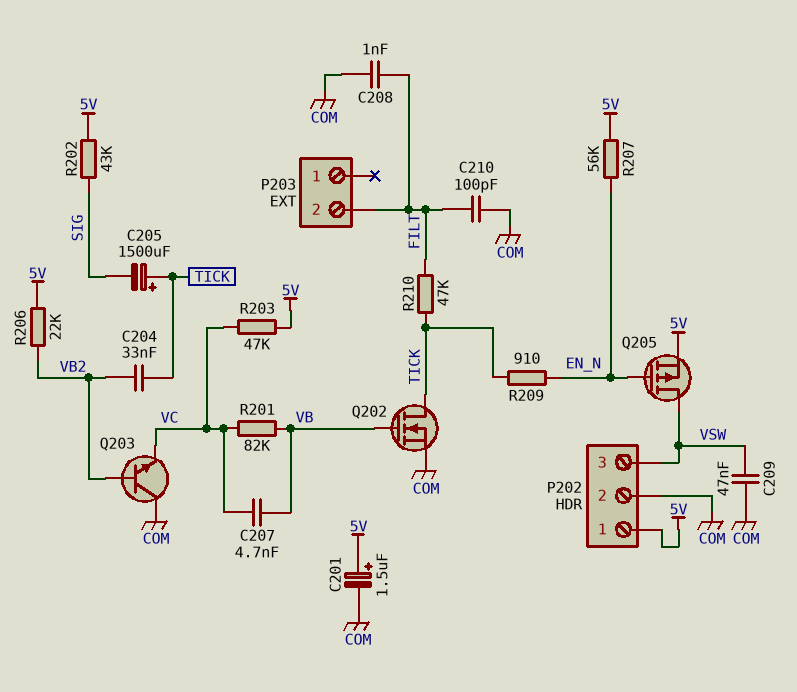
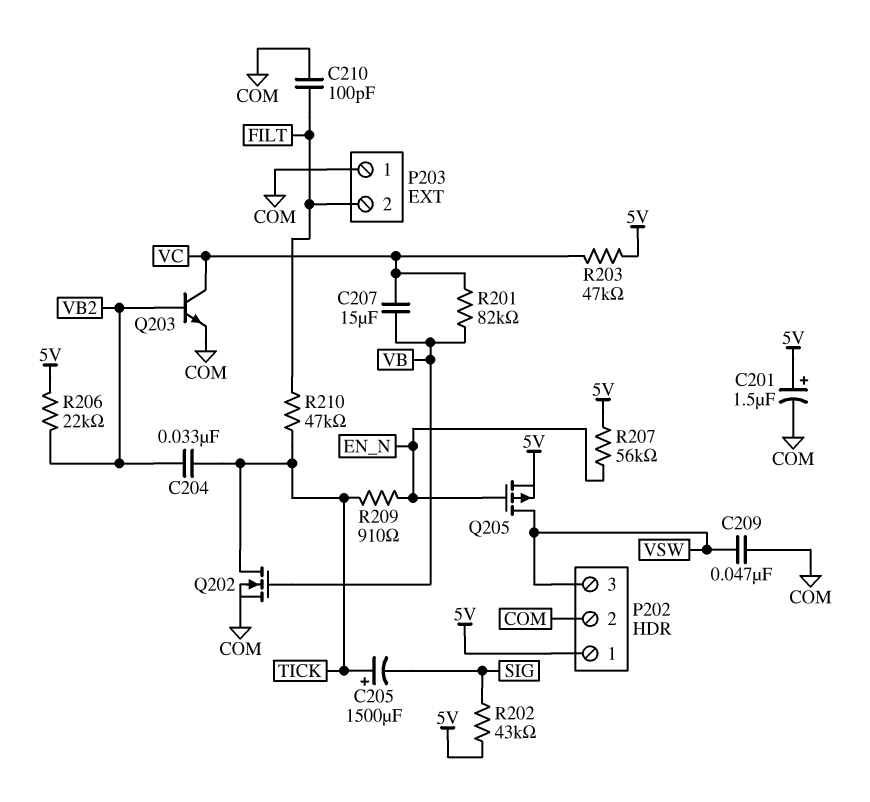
C207: 4.7nF (VB, VC) -> 15uF (VB, VC)
C208: 1nF (COM, FILT) -> none
P203 pin 1: none -> COM
Q203: NPN (B VB2, C COM, E VC) -> NPN (B VB2, C VC, E COM)

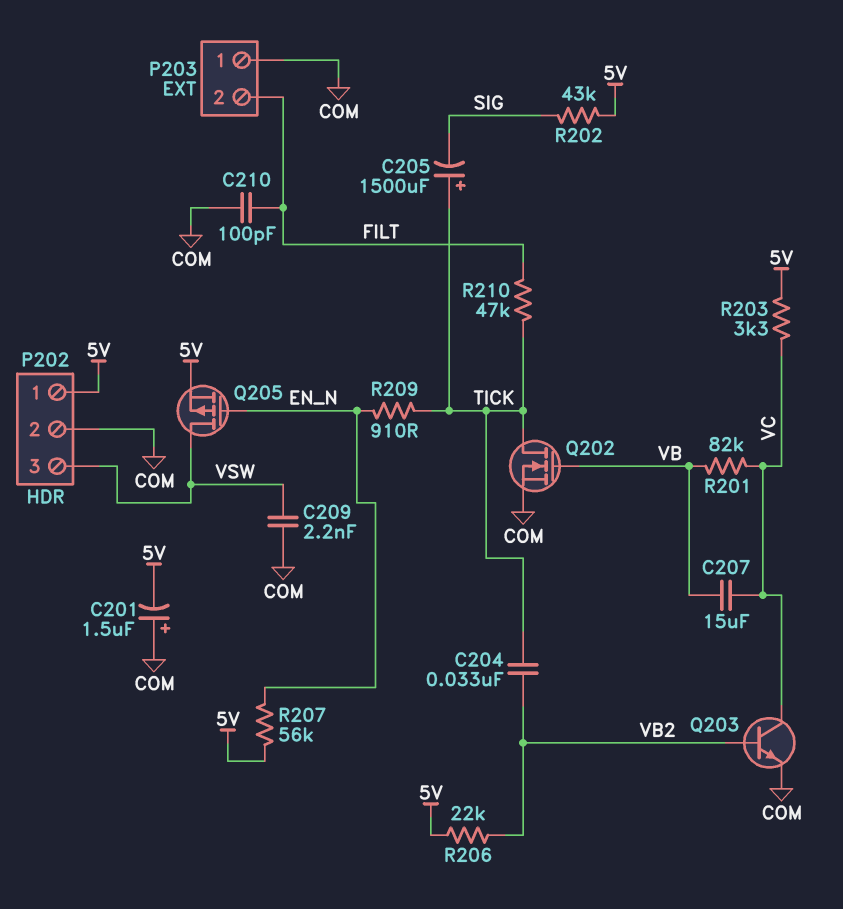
C201: 1.5uF (plus 5V, minus COM) -> 1.5uF (plus COM, minus 5V)
C209: 47nF (COM, VSW) -> 2.2nF (COM, VSW)
R203: 47k (5V, VC) -> 3.3k (5V, VC)

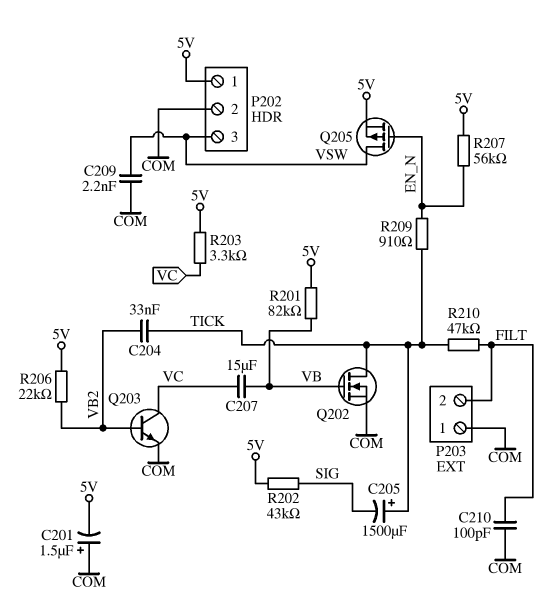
R201: 82k (VB, VC) -> 82k (5V, VB)

